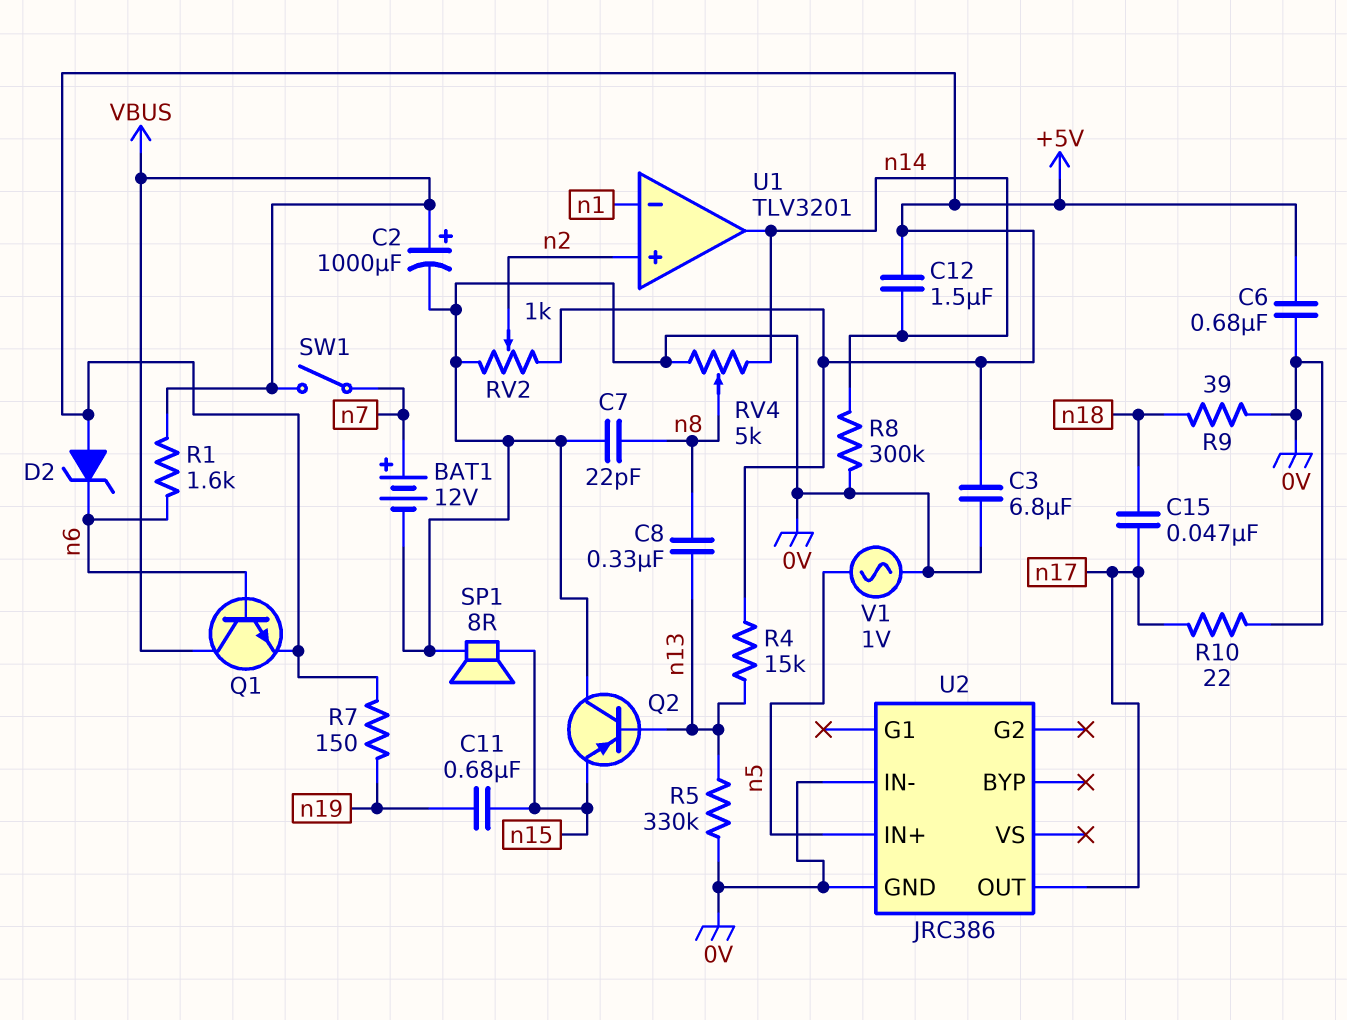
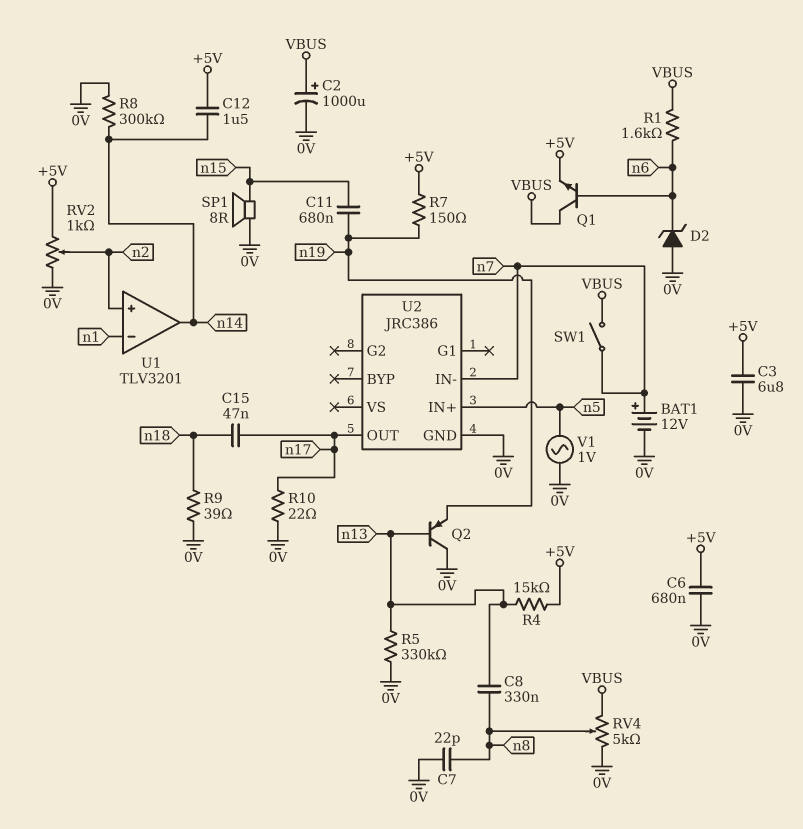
D2: zener (A +5V, K n6) -> zener (A 0V, K n6)
Q2: PNP (B n13, C 0V, E n15) -> PNP (B n13, C 0V, E n19)
RV4: 5k (0V, n14, wiper n8) -> 5k (0V, VBUS, wiper n8)
U2 pin IN-: 0V -> n7

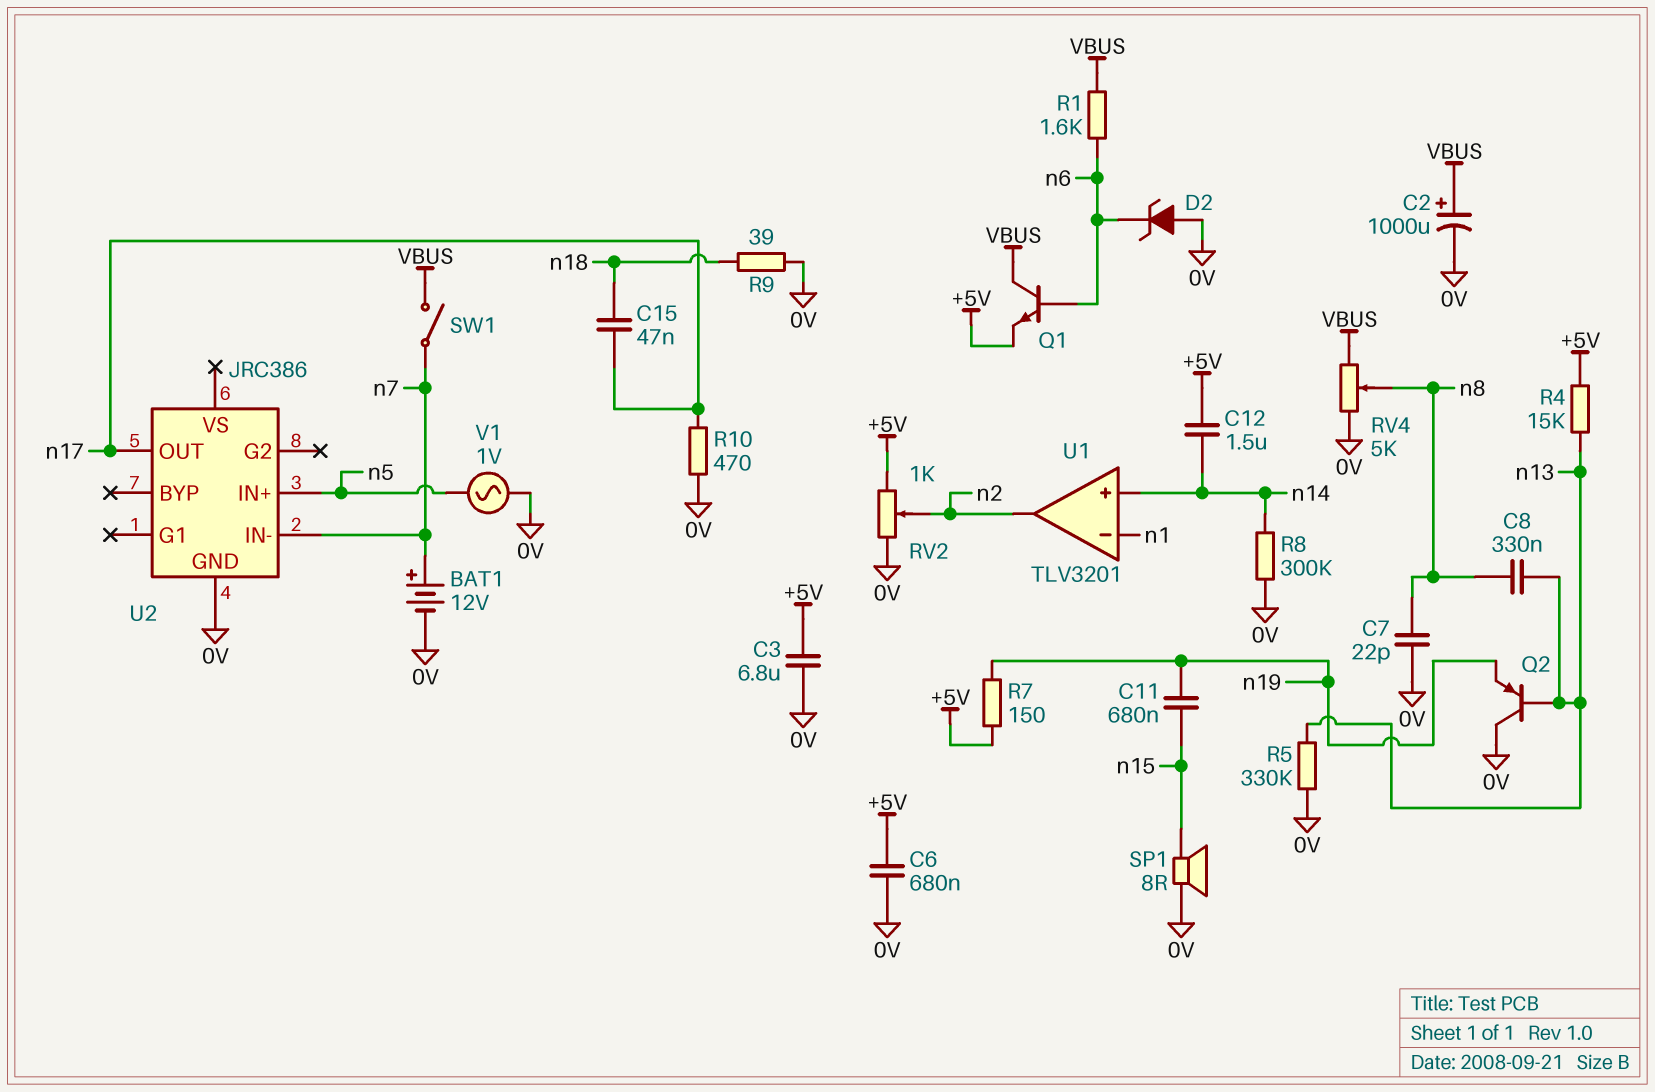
R10: 22 (0V, n17) -> 470 (0V, n17)
U1 pin in+: n2 -> n14
U1 pin out: n14 -> n2

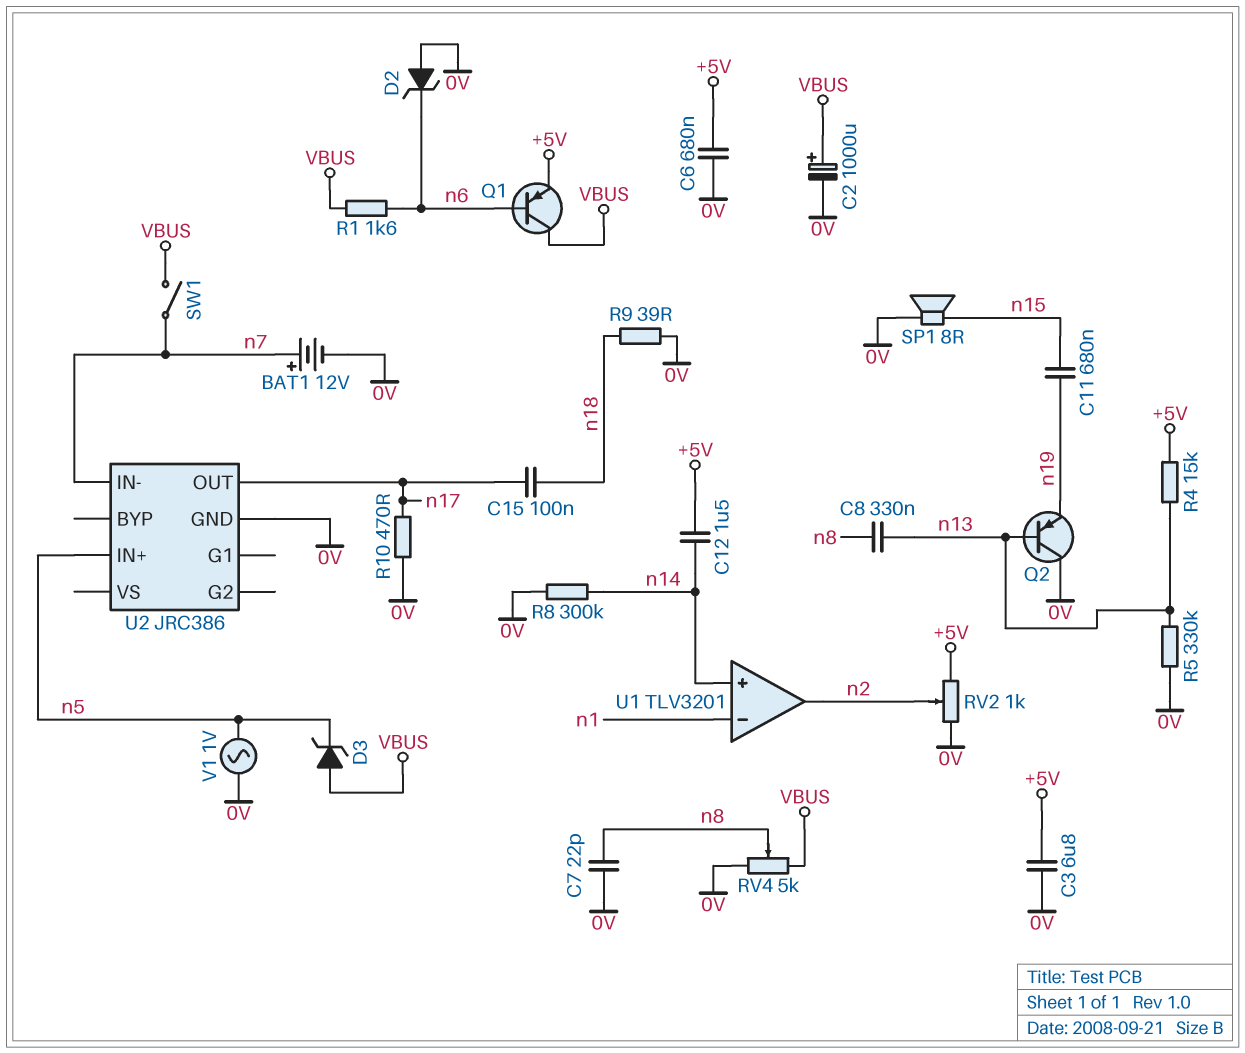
C15: 47nF (n17, n18) -> 100nF (n17, n18)
D3: none -> zener (A VBUS, K n5)
Q1: NPN (B n6, C VBUS, E +5V) -> PNP (B n6, C VBUS, E +5V)
R7: 150 (+5V, n19) -> none

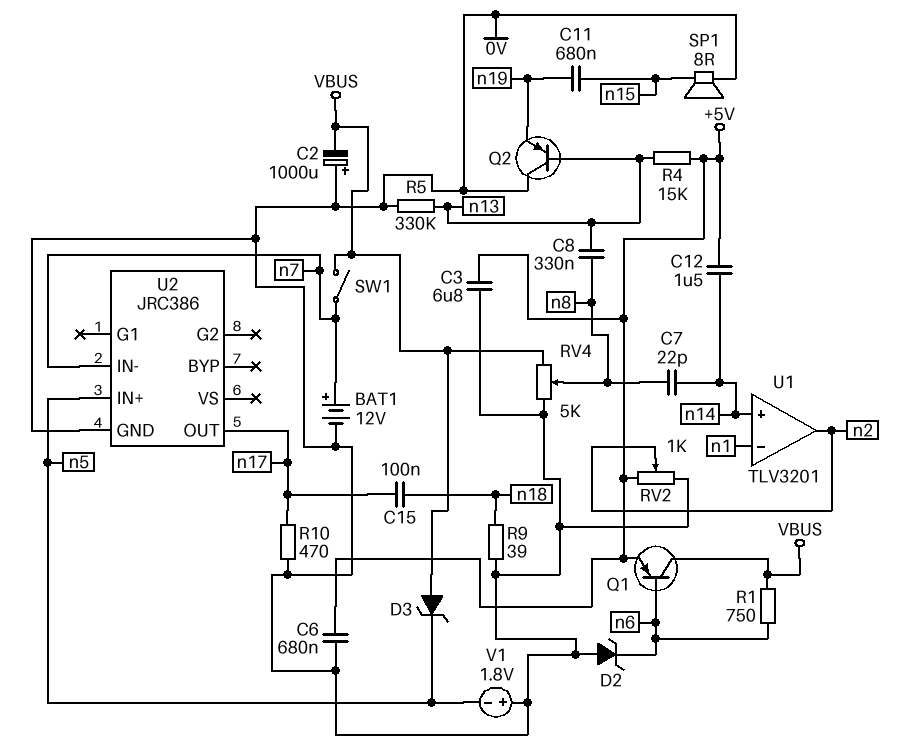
C2: 1000uF (plus VBUS, minus 0V) -> 1000uF (plus 0V, minus VBUS)
C7: 22pF (0V, n8) -> 22pF (n8, n14)
R1: 1.6k (VBUS, n6) -> 750 (VBUS, n6)
R8: 300k (0V, n14) -> none
V1: AC 1V (0V, n5) -> 1.8V (plus 0V, minus n5)

